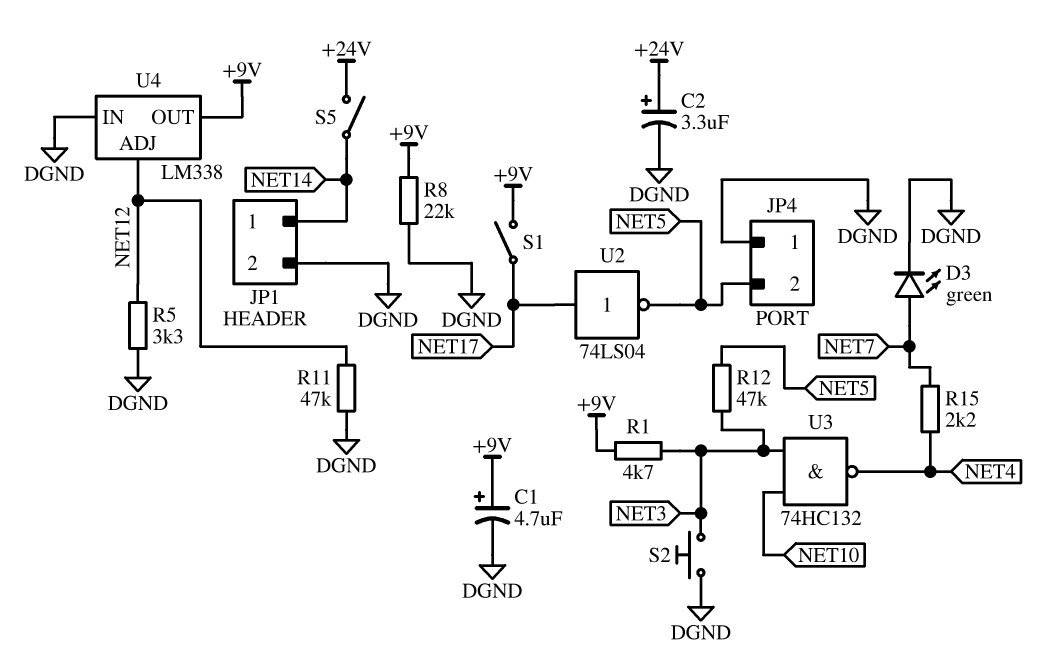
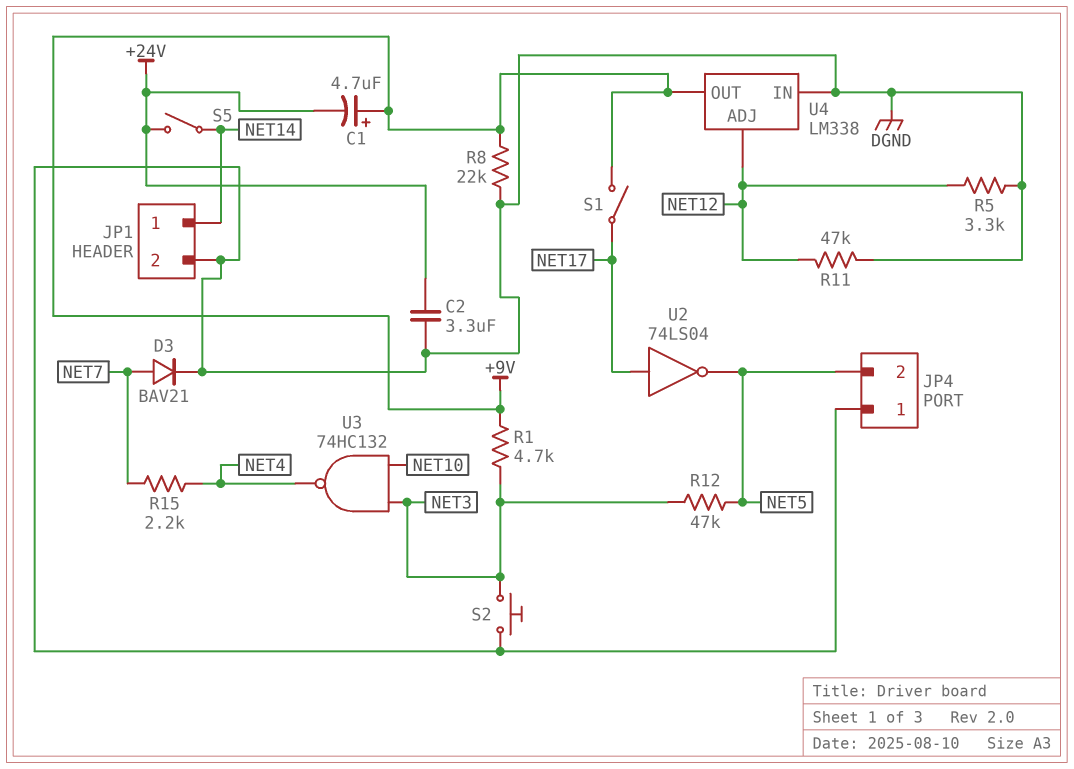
C1: 4.7uF (plus +9V, minus DGND) -> 4.7uF (plus +9V, minus +24V)
C2: 3.3uF (plus +24V, minus DGND) -> 3.3uF (+24V, DGND)
D3: LED green (A NET7, K DGND) -> diode BAV21 (A NET7, K DGND)

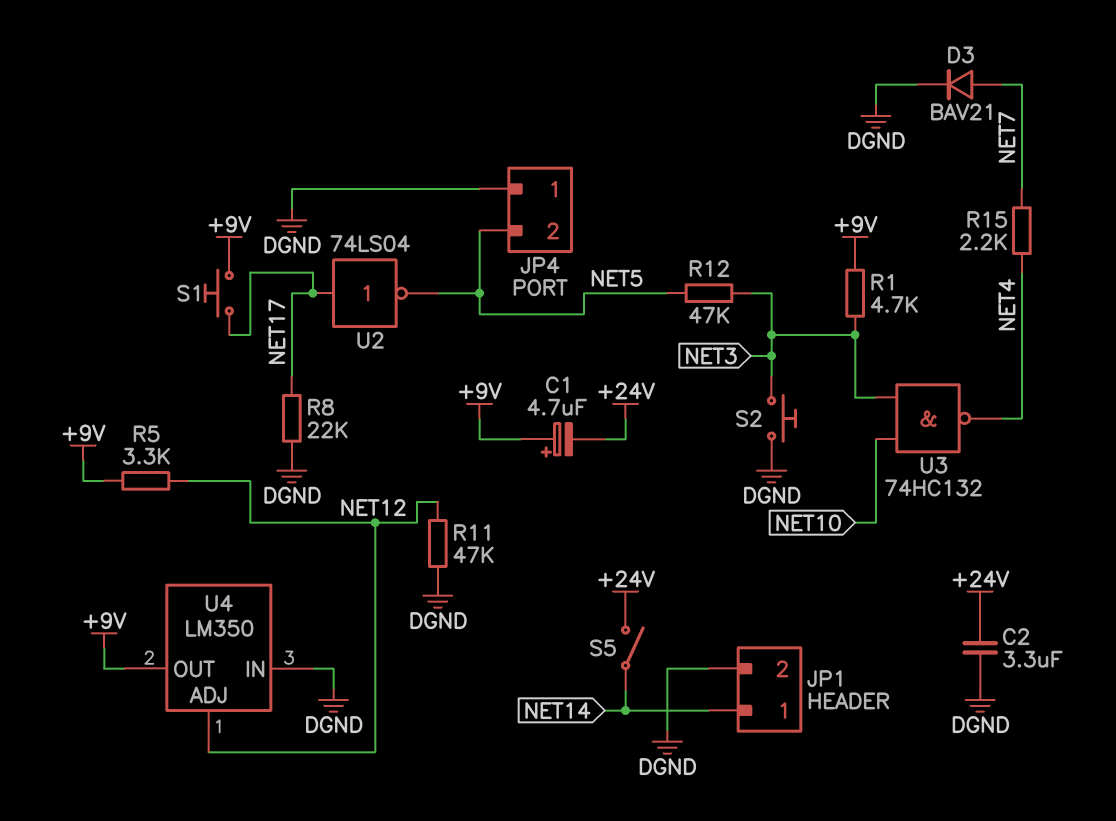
R5: 3.3k (DGND, NET12) -> 3.3k (+9V, NET12)
R8: 22k (+9V, DGND) -> 22k (DGND, NET17)
S1: switch (+9V, NET17) -> button (+9V, NET17)
U4: LM338 -> LM350

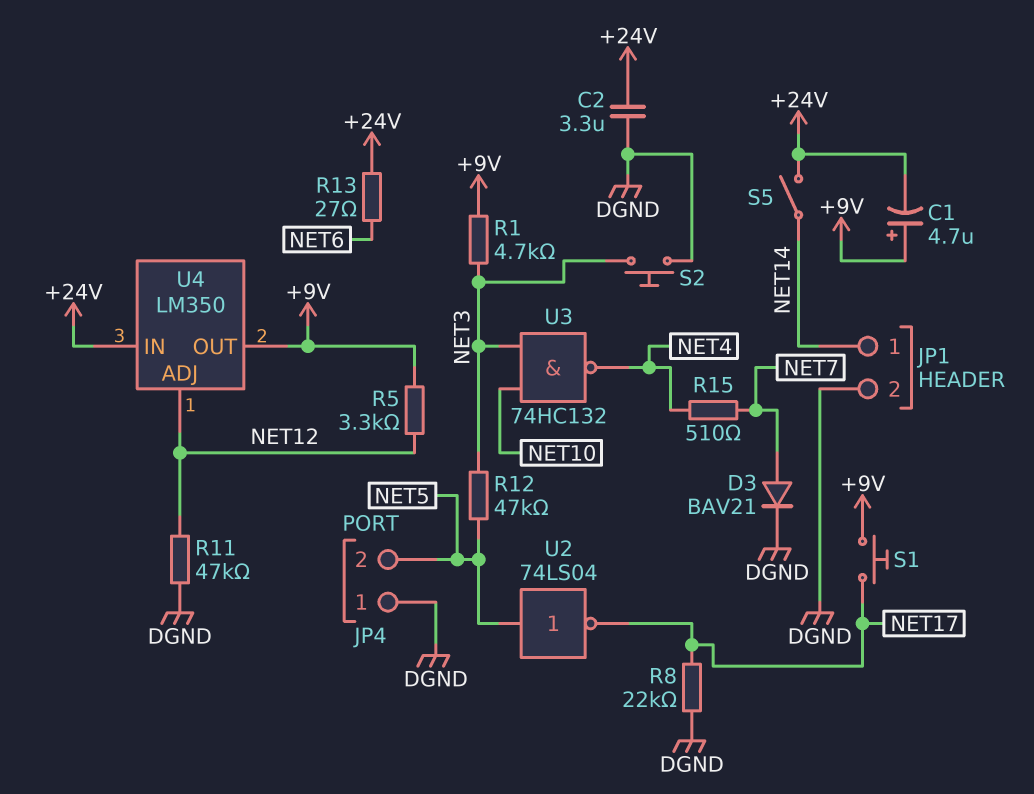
R13: none -> 27 (+24V, NET6)
R15: 2.2k (NET4, NET7) -> 510 (NET4, NET7)
U2: NOT 74LS04 (in NET17, out NET5) -> NOT 74LS04 (in NET5, out NET17)
U4 pin IN: DGND -> +24V

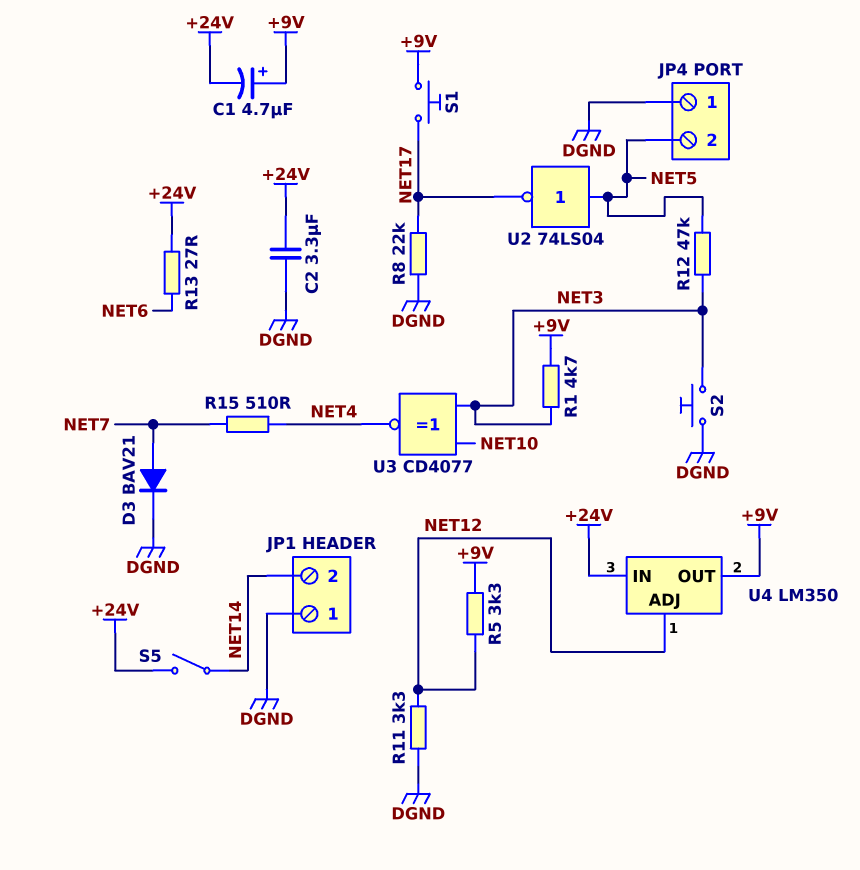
JP1 pin 1: NET14 -> DGND
JP1 pin 2: DGND -> NET14
R11: 47k (DGND, NET12) -> 3.3k (DGND, NET12)
U3: NAND 74HC132 (in NET3, in NET10, out NET4) -> XNOR CD4077 (in NET3, in NET10, out NET4)

